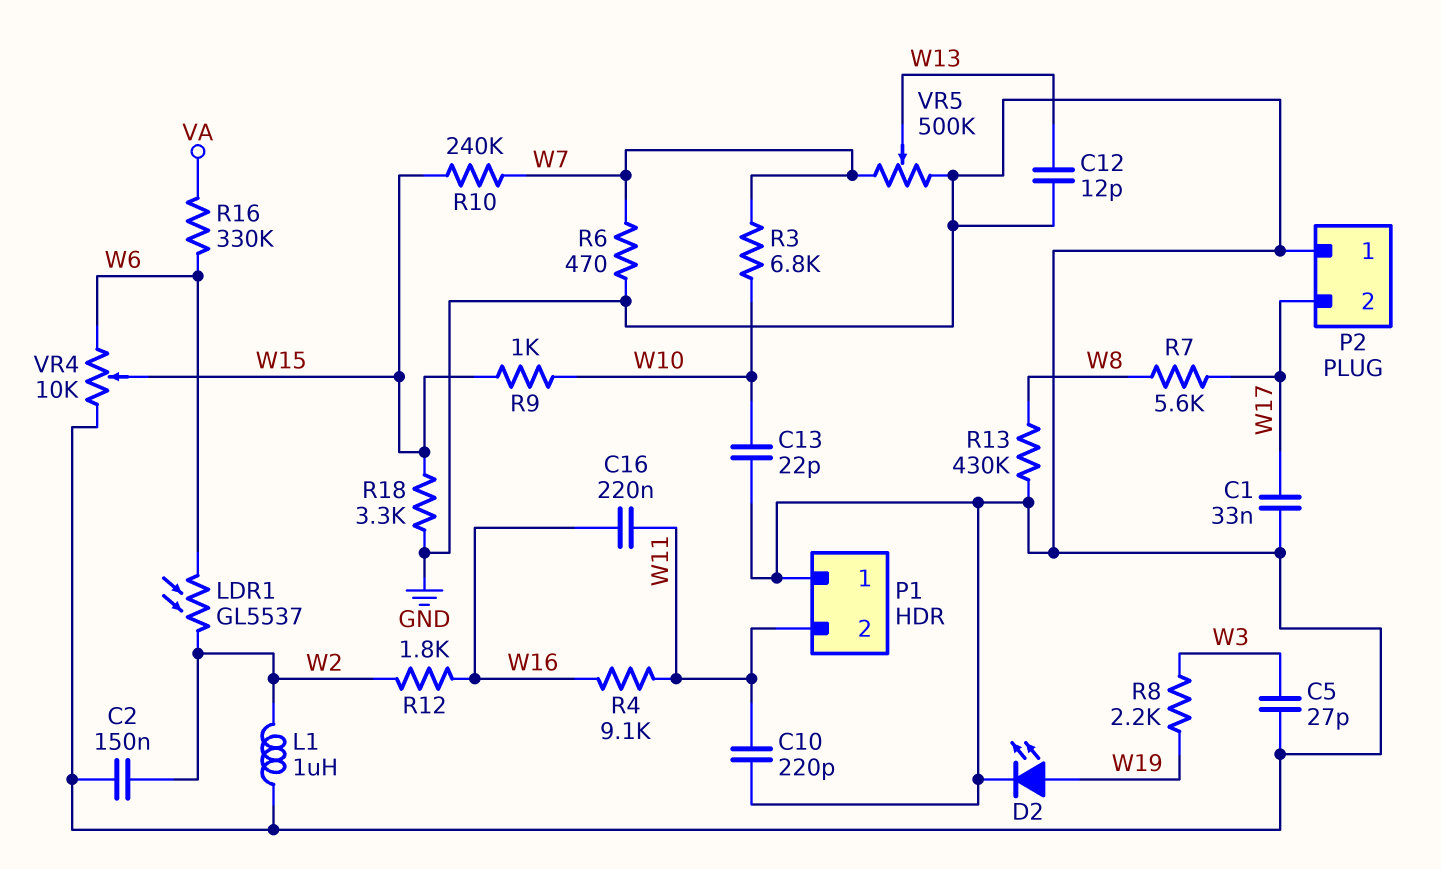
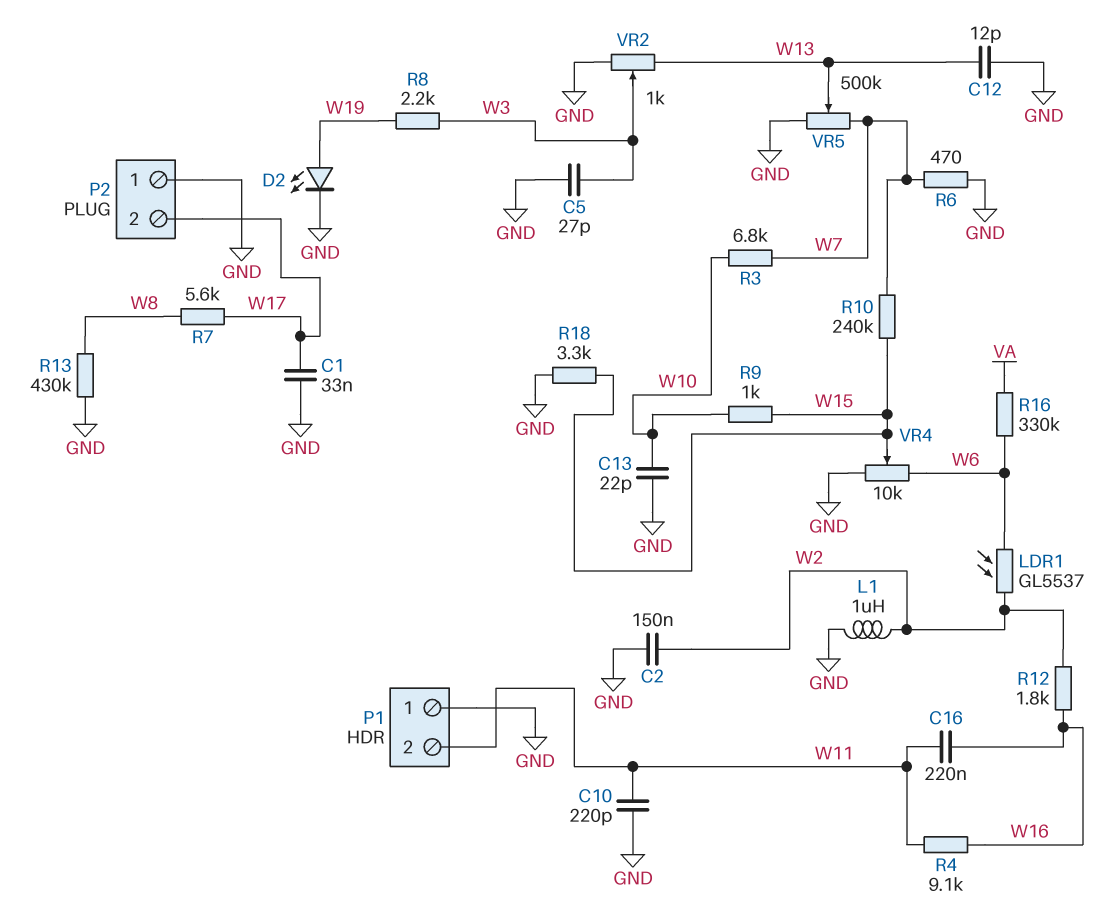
VR2: none -> 1k (GND, W13, wiper W3)

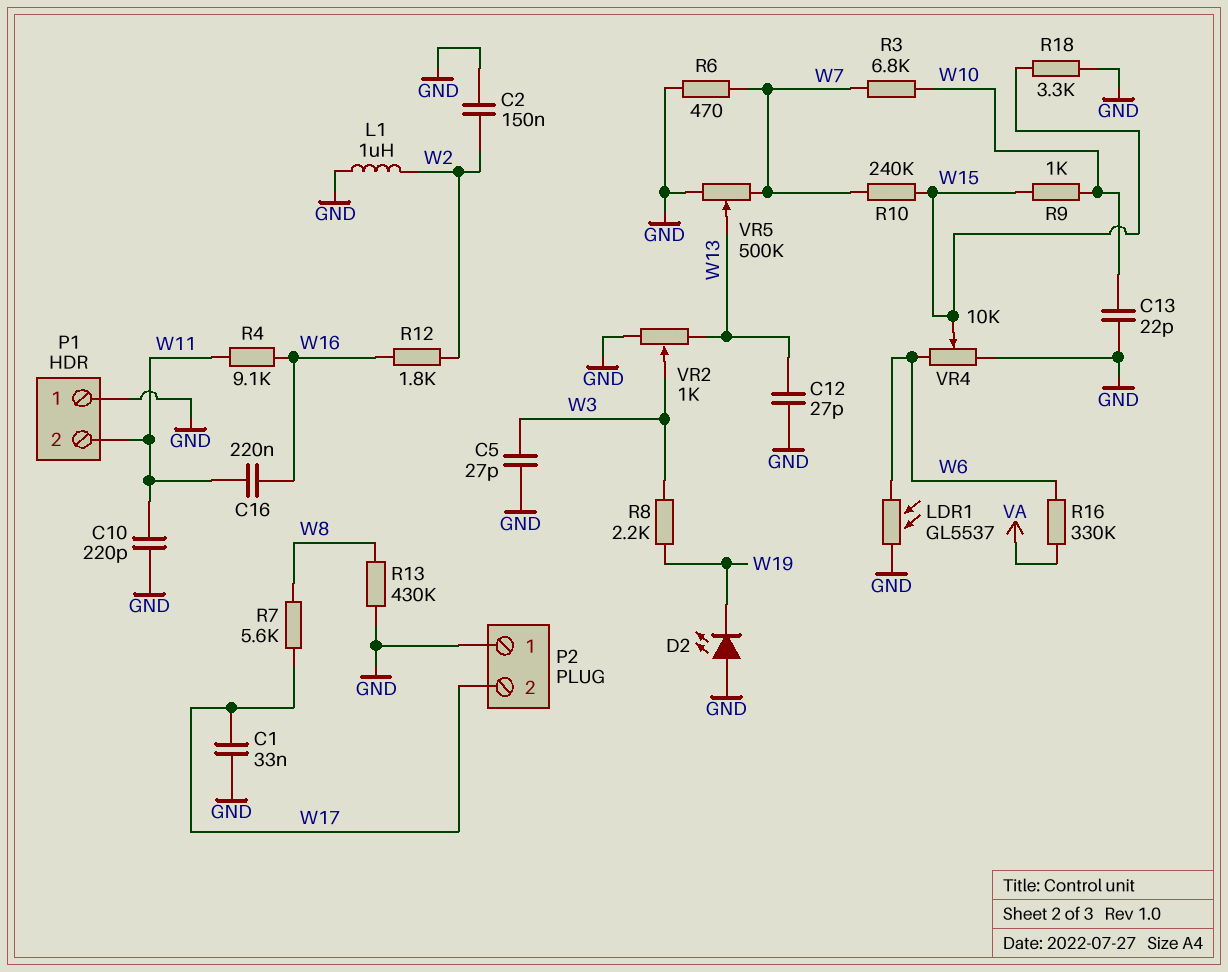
C12: 12pF (GND, W13) -> 27pF (GND, W13)
D2: LED (A W19, K GND) -> LED (A GND, K W19)
LDR1: GL5537 (W2, W6) -> GL5537 (GND, W6)

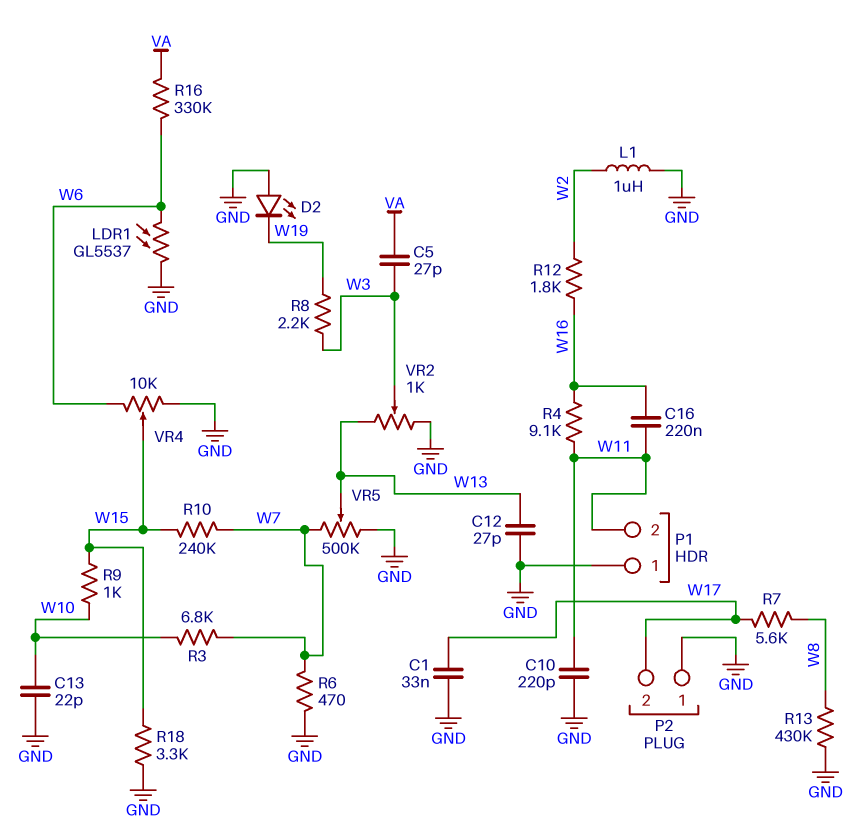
C2: 150nF (GND, W2) -> none
C5: 27pF (GND, W3) -> 27pF (VA, W3)

